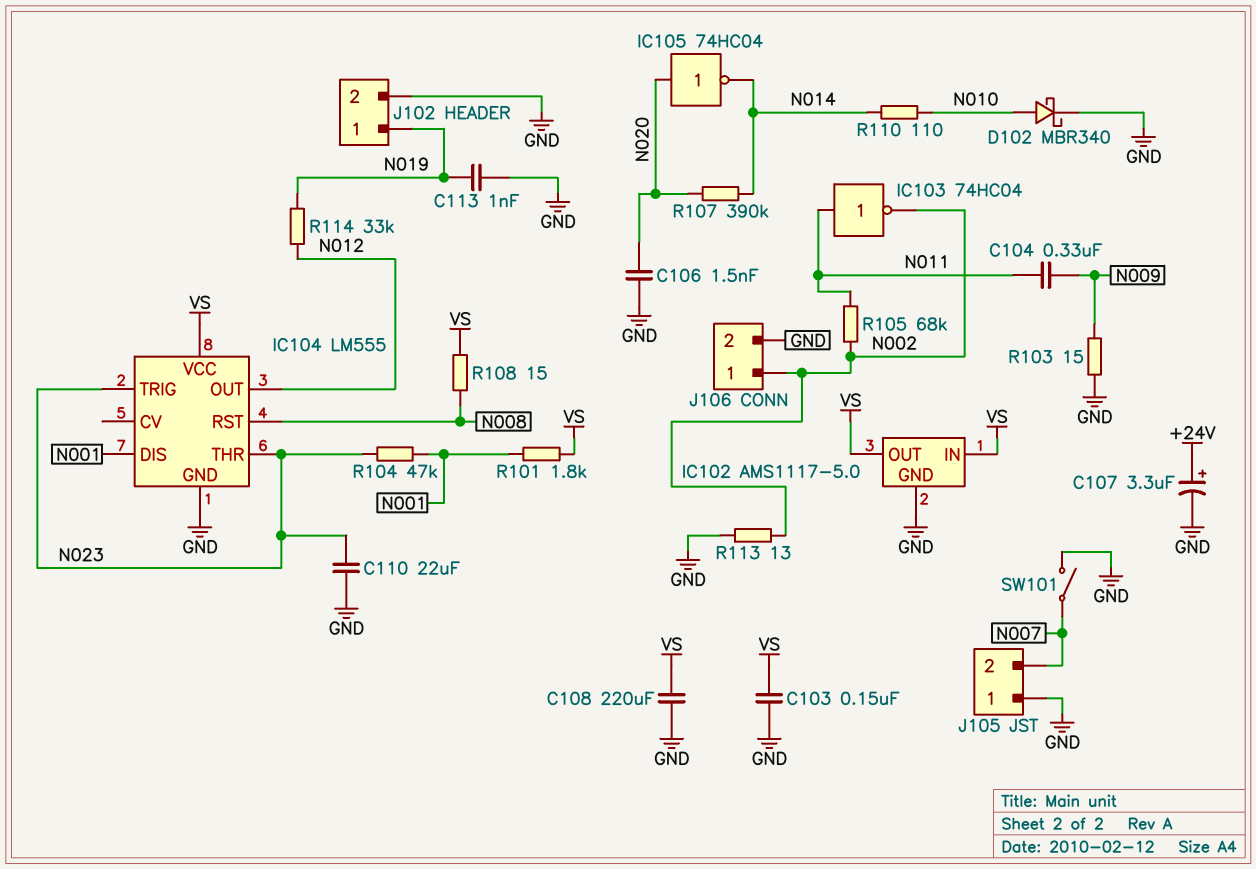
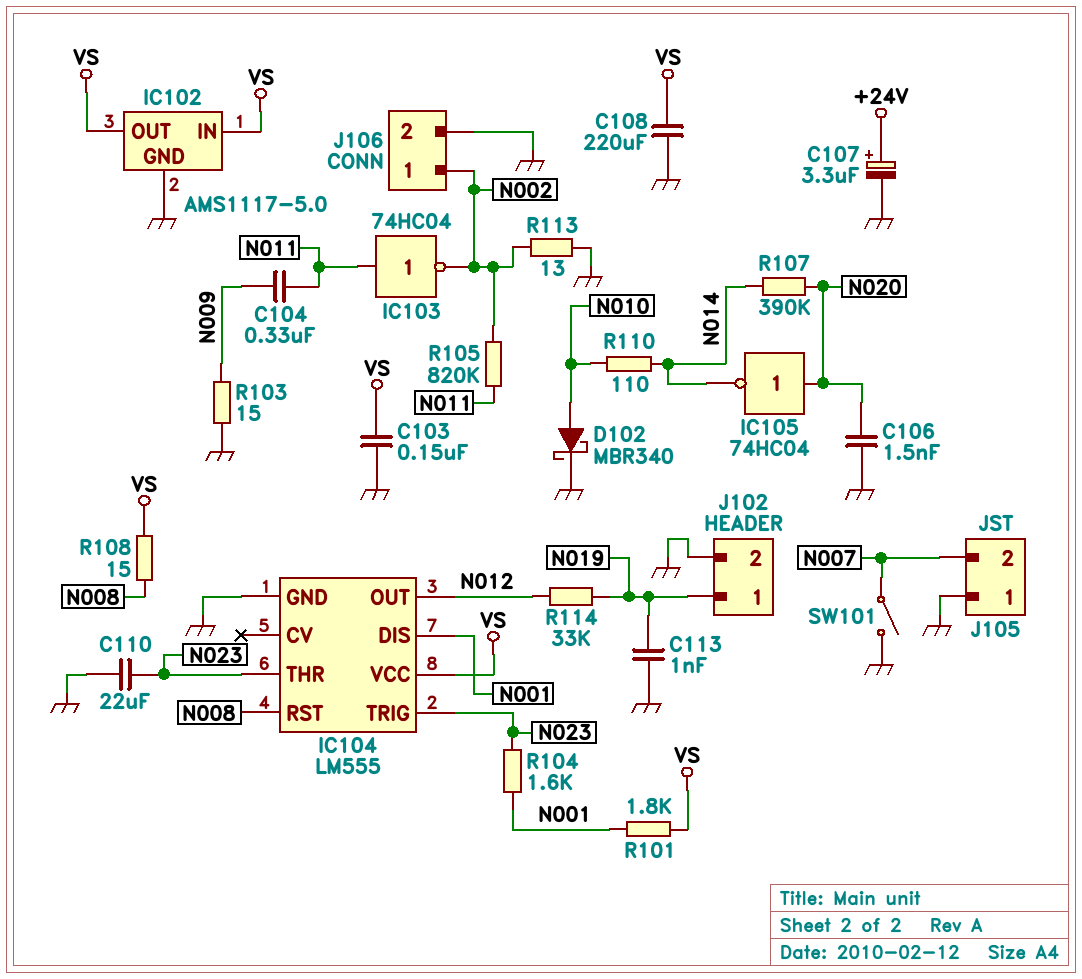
R104: 47k (N001, N023) -> 1.6k (N001, N023)
R105: 68k (N002, N011) -> 820k (N002, N011)

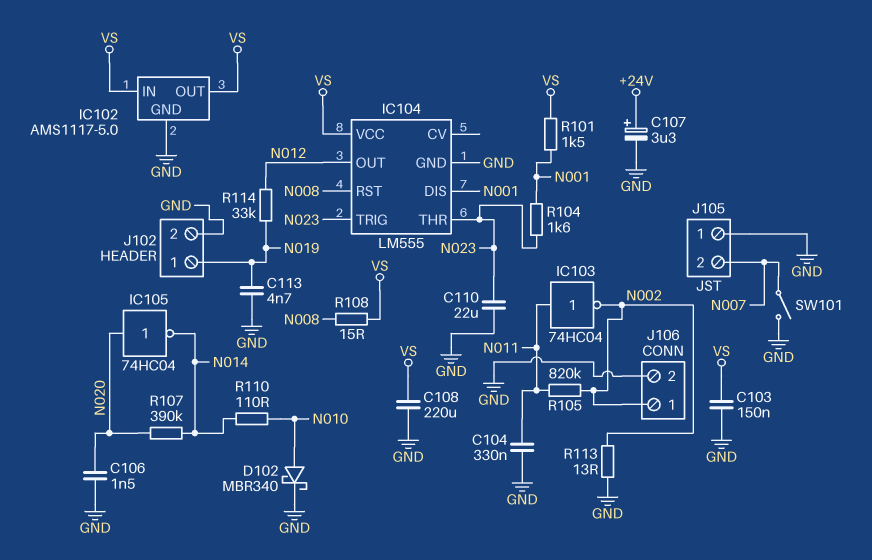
C104: 330nF (N009, N011) -> 330nF (GND, N011)
C113: 1nF (GND, N019) -> 4.7nF (GND, N019)
R101: 1.8k (N001, VS) -> 1.5k (N001, VS)
R103: 15 (GND, N009) -> none

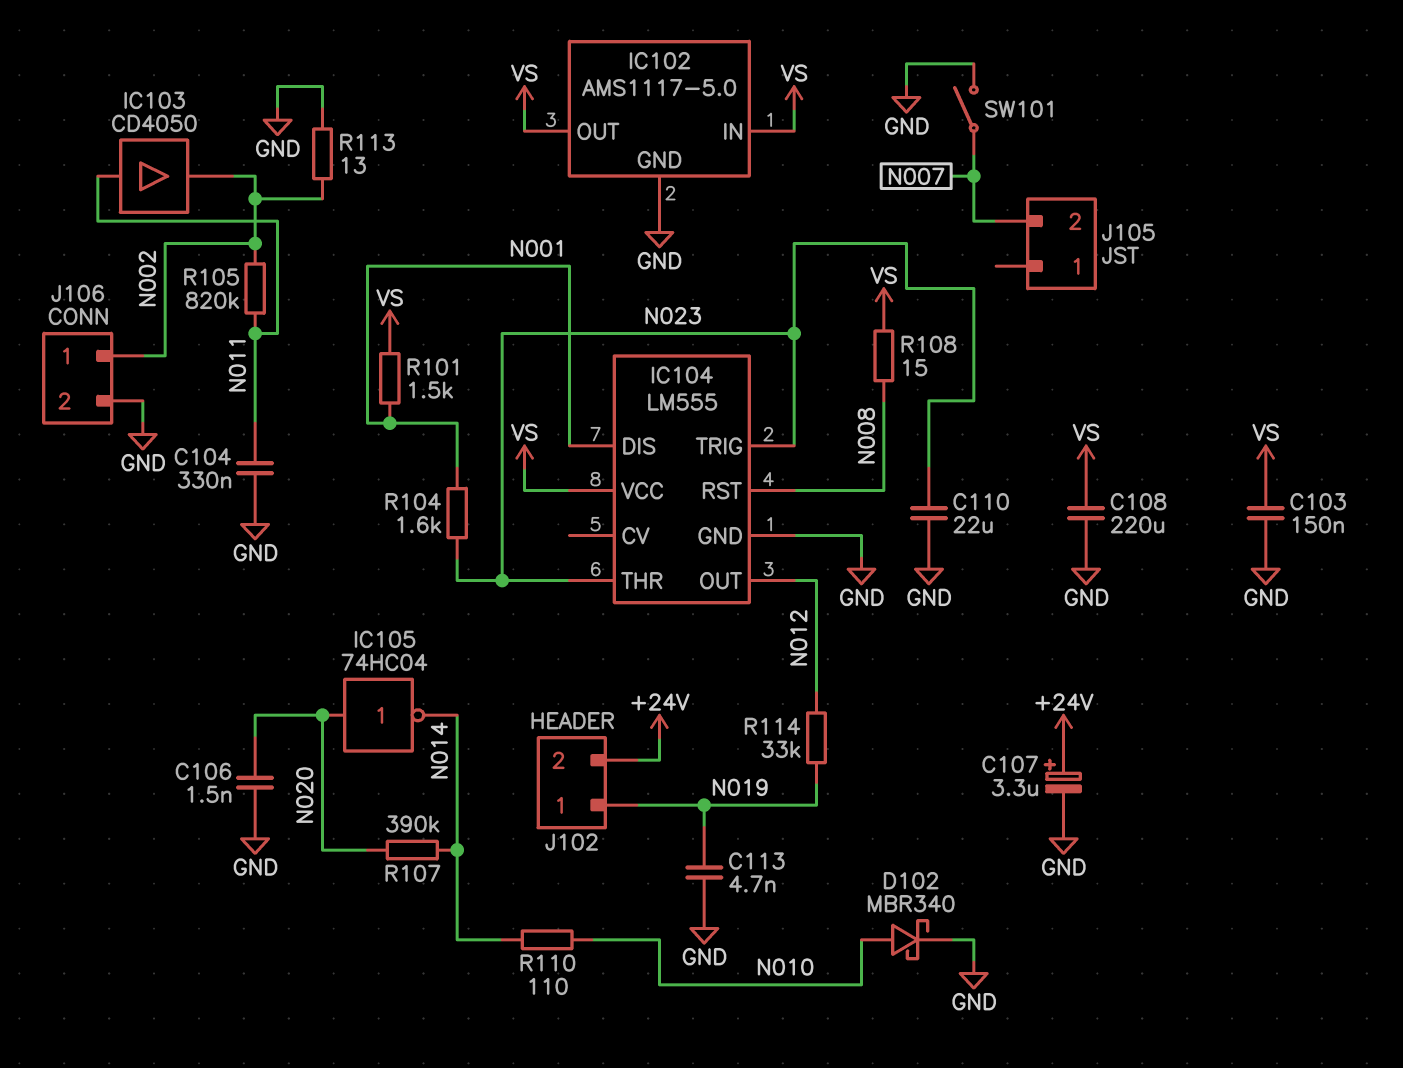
IC103: NOT 74HC04 (in N011, out N002) -> buffer CD4050 (in N011, out N002)
J102 pin 2: GND -> +24V
J105 pin 1: GND -> none

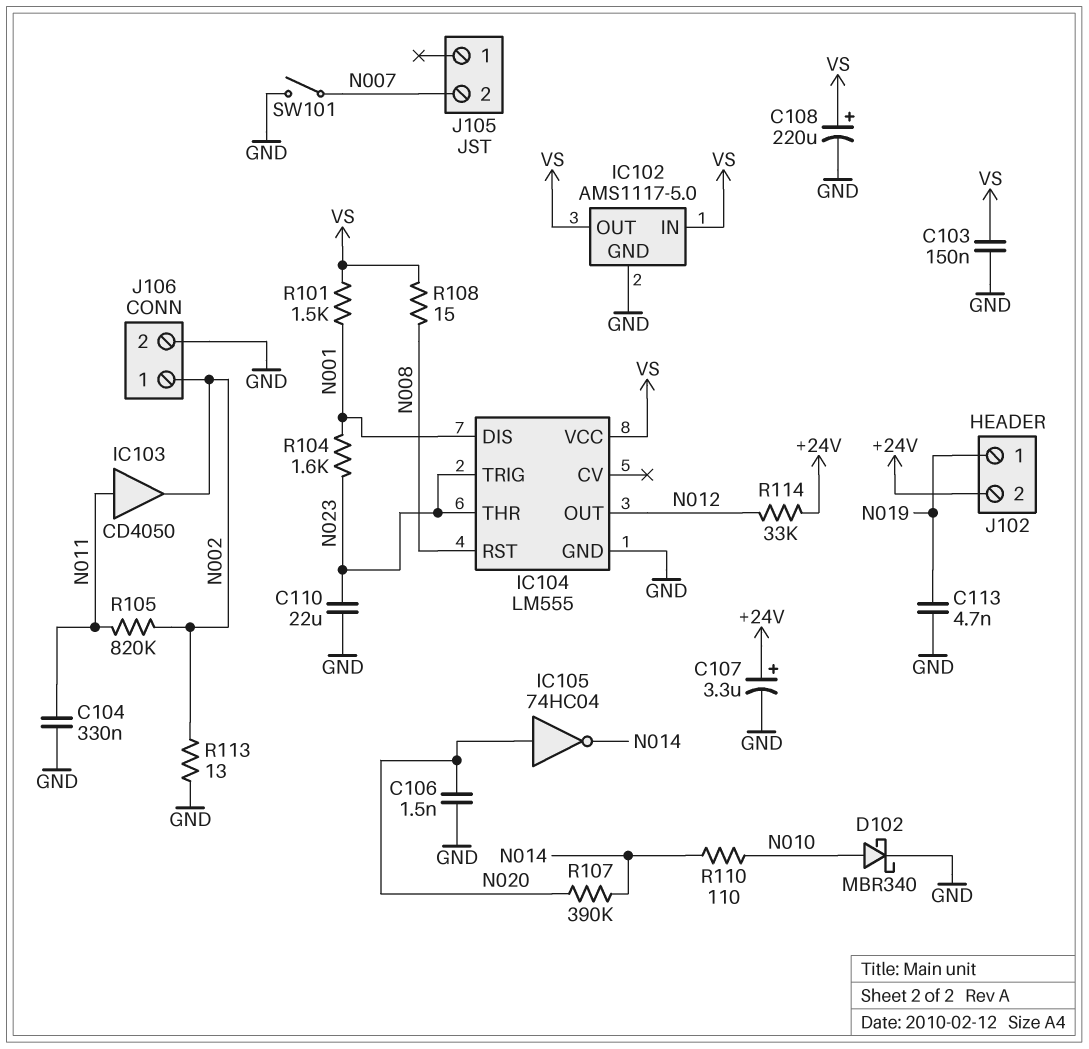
C108: 220uF (GND, VS) -> 220uF (plus VS, minus GND)
R114: 33k (N012, N019) -> 33k (+24V, N012)

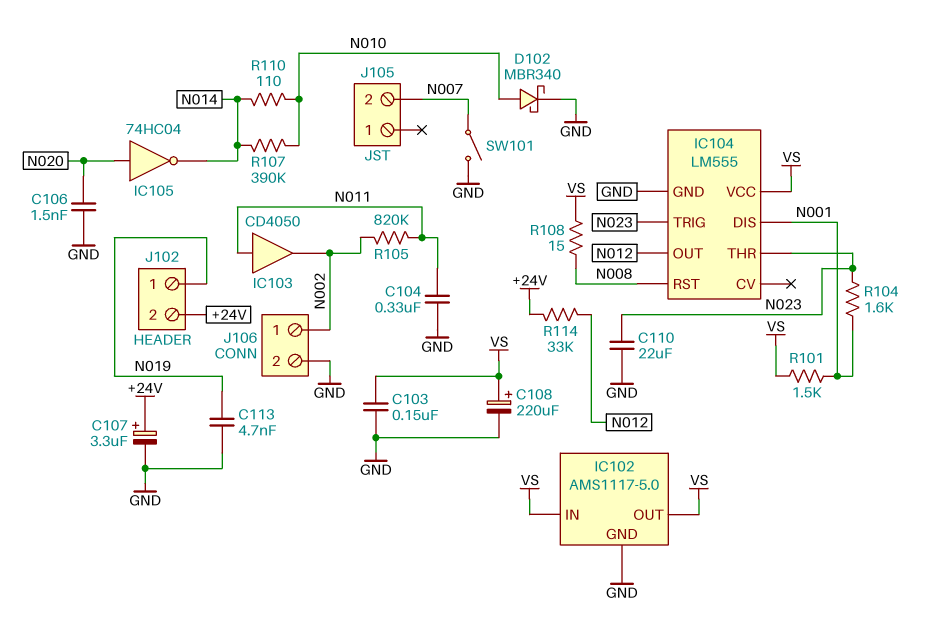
R107: 390k (N014, N020) -> 390k (N010, N014)
R113: 13 (GND, N002) -> none

